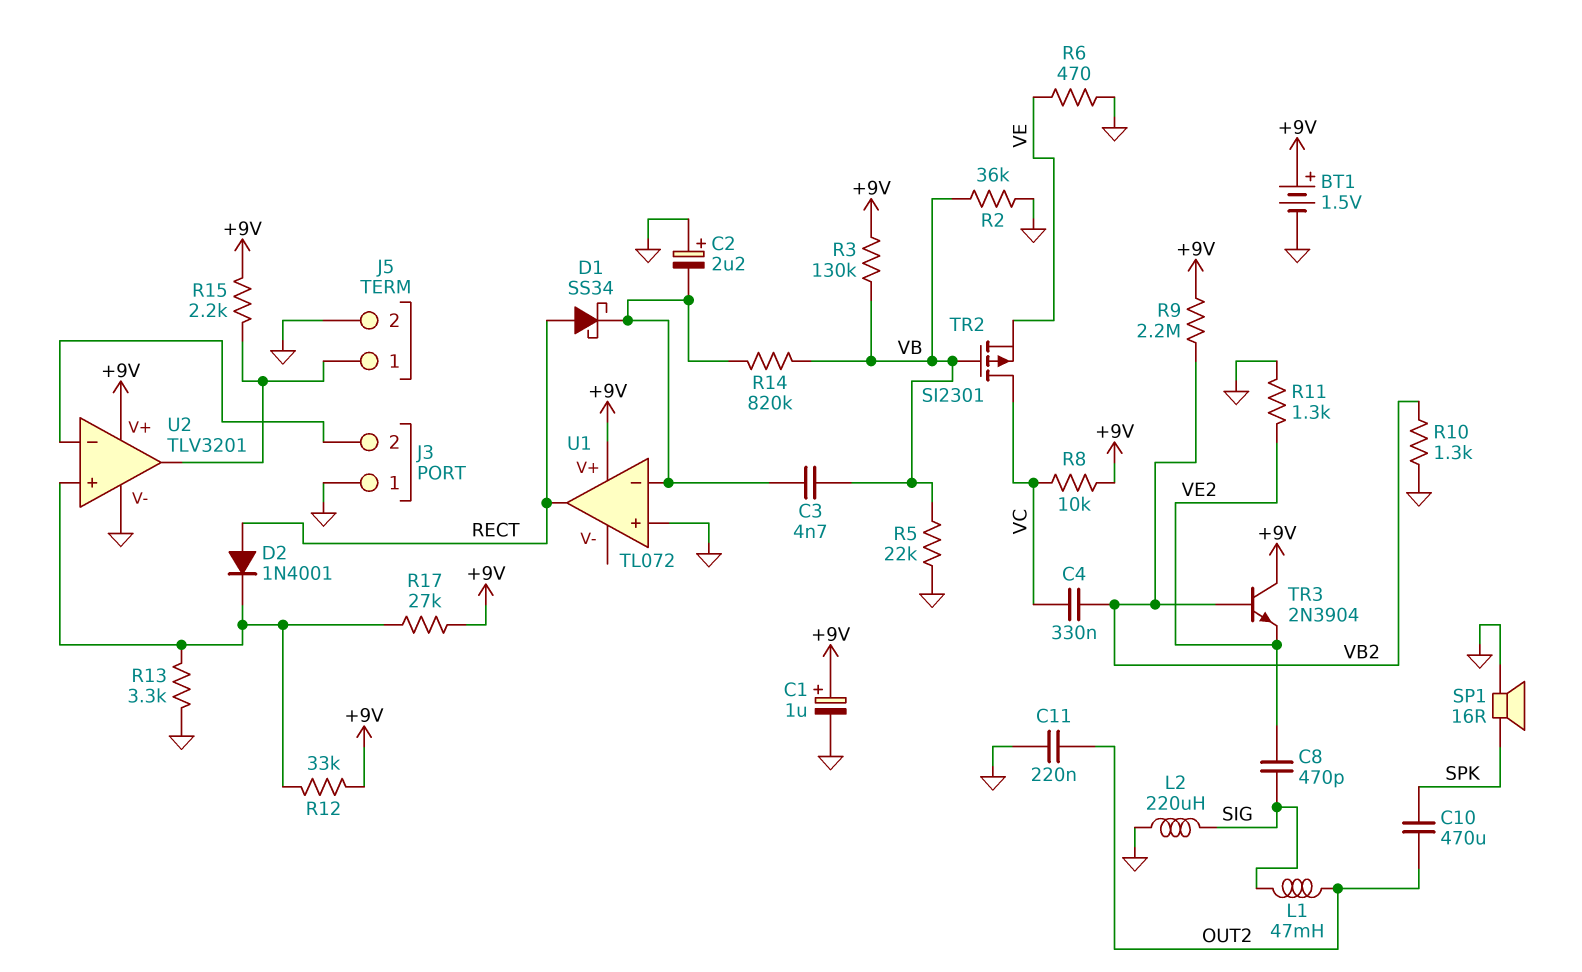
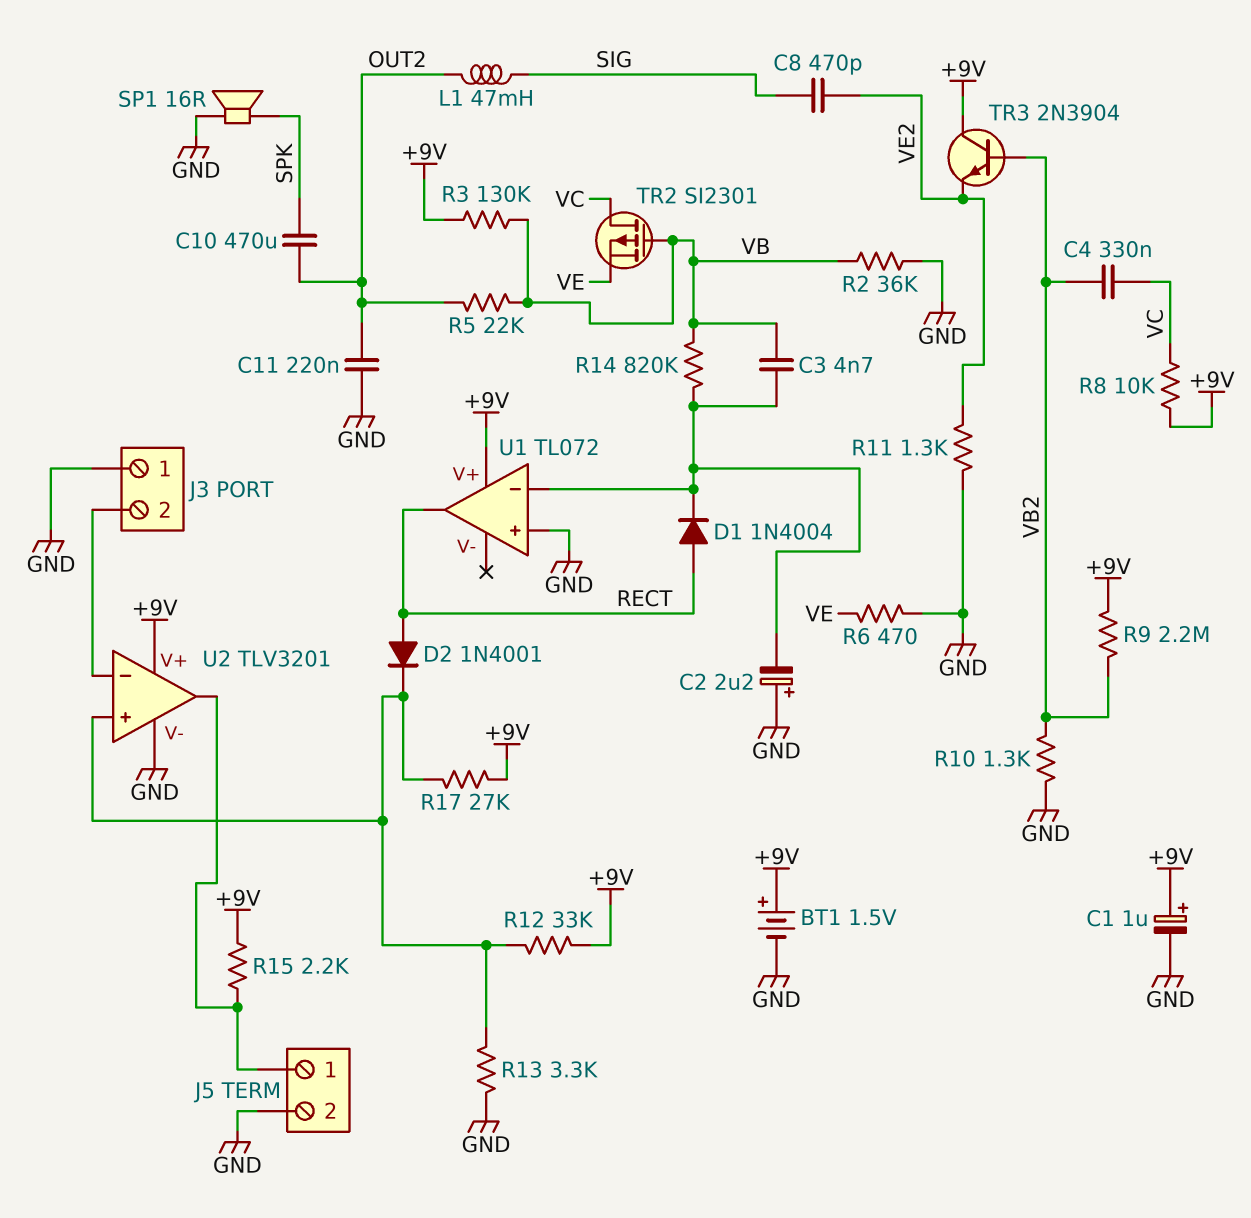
D1: schottky SS34 (A RECT, K U1/in-) -> diode 1N4004 (A RECT, K U1/in-)
L2: 220uH (GND, SIG) -> none
R5: 22k (GND, VB) -> 22k (OUT2, VB)

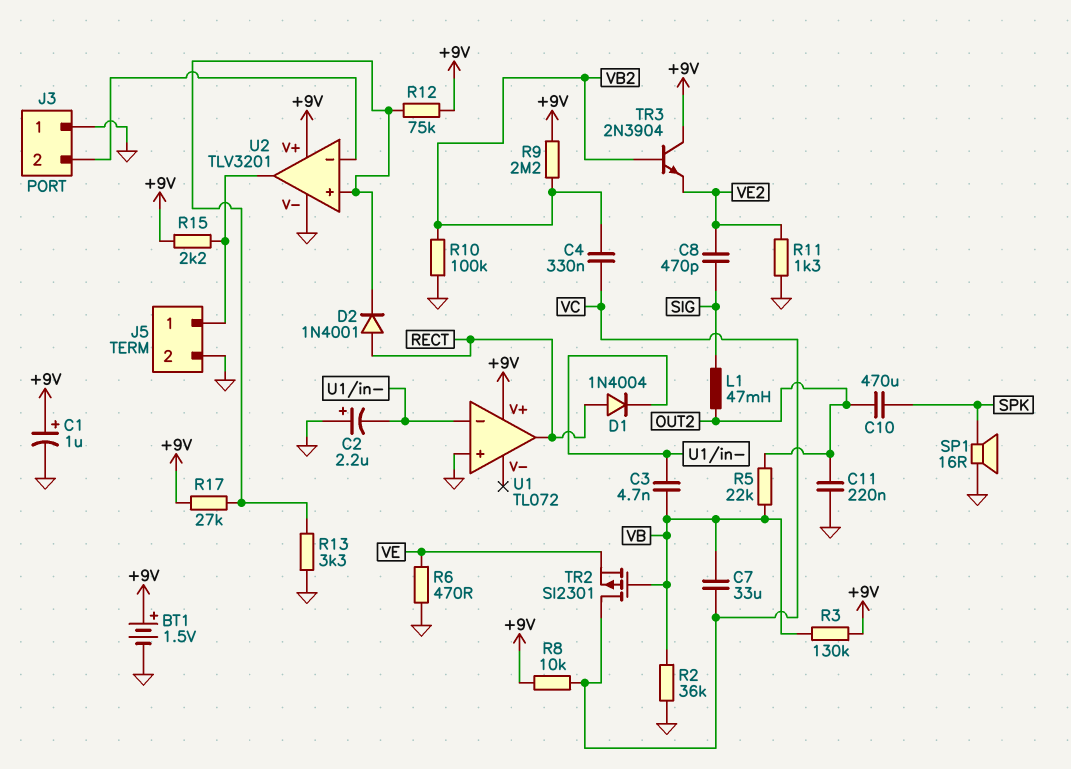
C7: none -> 33uF (VB, VC)
R10: 1.3k (GND, VB2) -> 100k (GND, VB2)
R12: 33k (+9V, U2/in+) -> 75k (+9V, U2/in+)
R14: 820k (U1/in-, VB) -> none

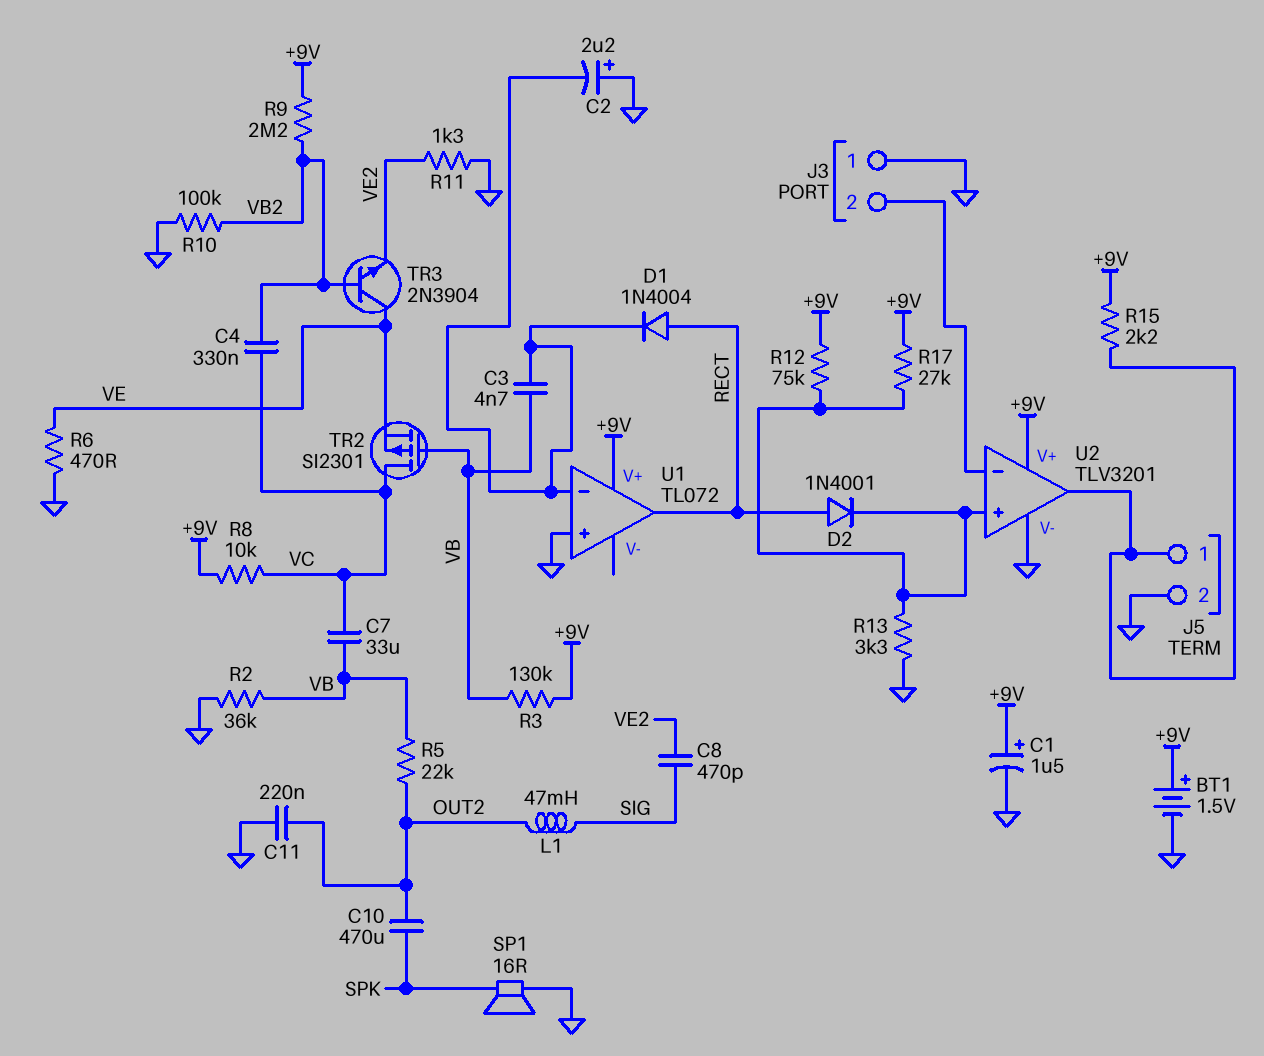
C1: 1uF (plus +9V, minus GND) -> 1.5uF (plus +9V, minus GND)
TR3: NPN 2N3904 (B VB2, C +9V, E VE2) -> NPN 2N3904 (B VB2, C VE, E VE2)

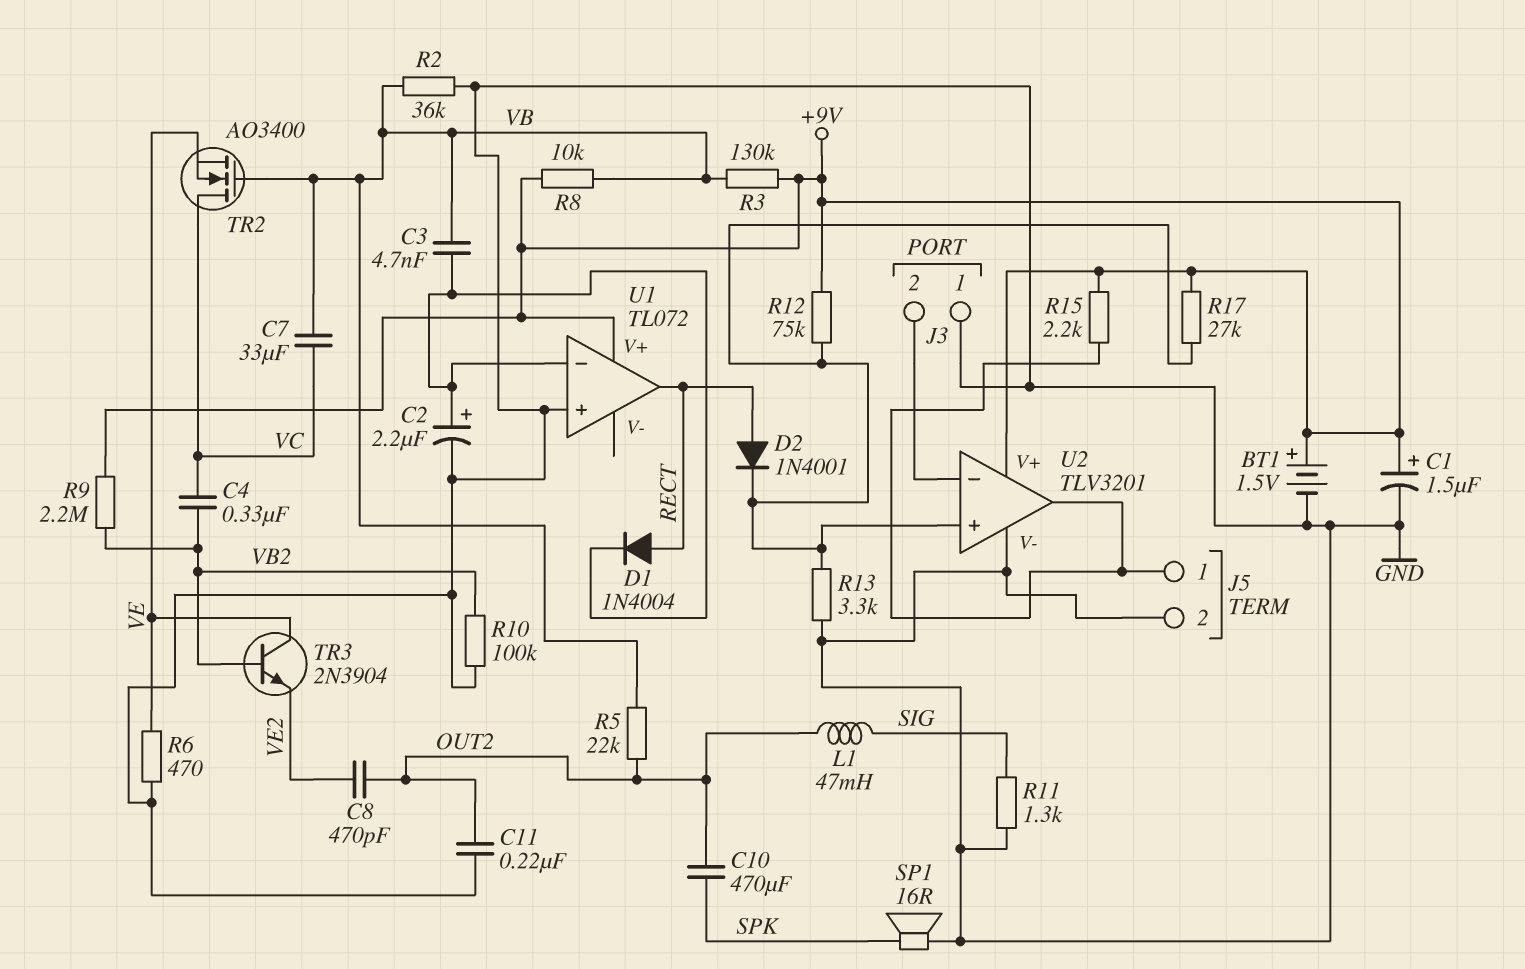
C2: 2.2uF (plus GND, minus U1/in-) -> 2.2uF (plus U1/in-, minus GND)
C8: 470pF (SIG, VE2) -> 470pF (OUT2, VE2)
R8: 10k (+9V, VC) -> 10k (+9V, VB)
R11: 1.3k (GND, VE2) -> 1.3k (GND, SIG)
TR2: PMOS SI2301 (G VB, D VC, S VE) -> NMOS AO3400 (G VB, D VC, S VE)

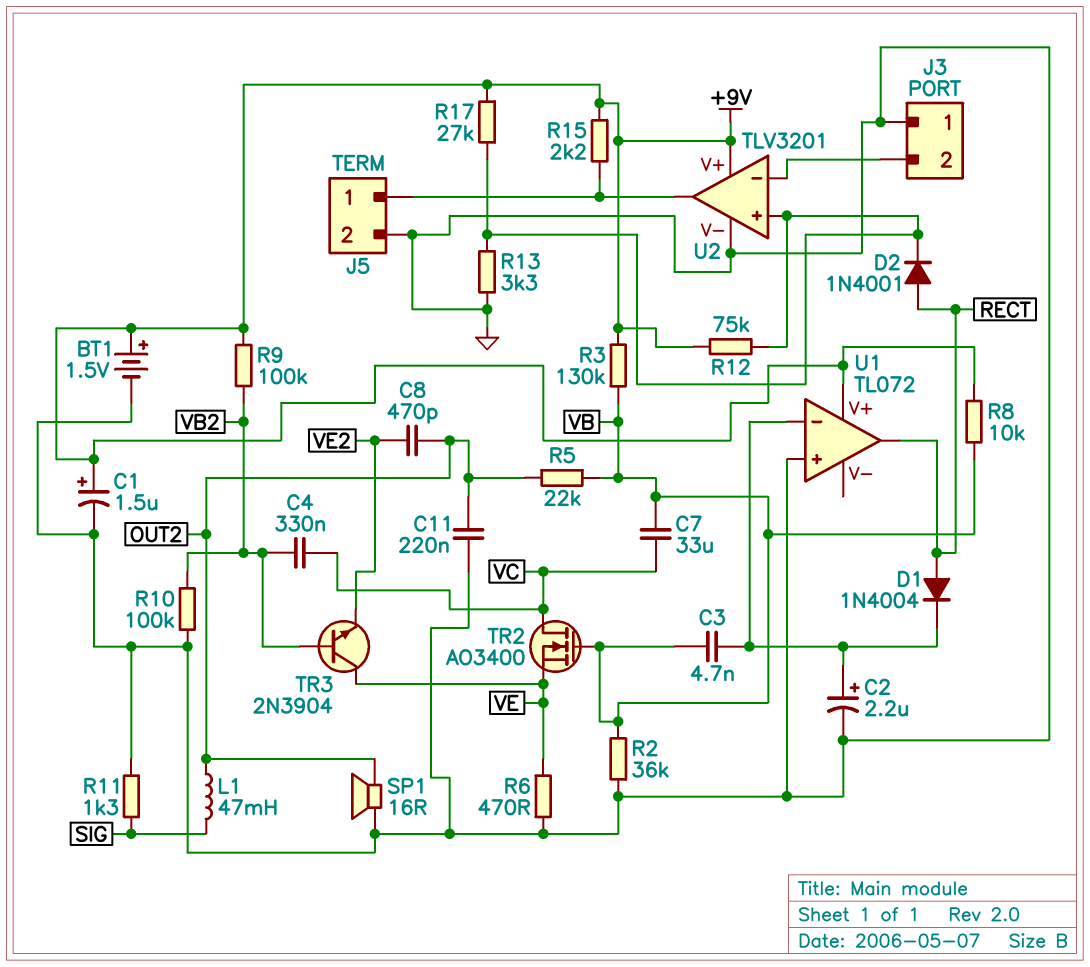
C10: 470uF (OUT2, SPK) -> none
R9: 2.2M (+9V, VB2) -> 100k (+9V, VB2)
SP1: speaker 16R (GND, SPK) -> speaker 16R (GND, OUT2)

